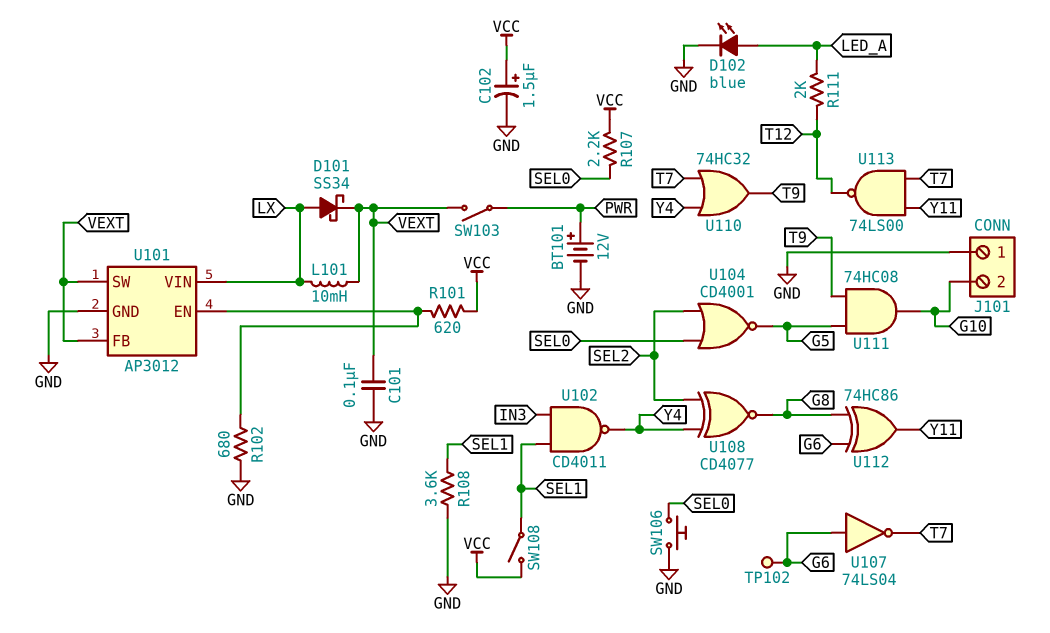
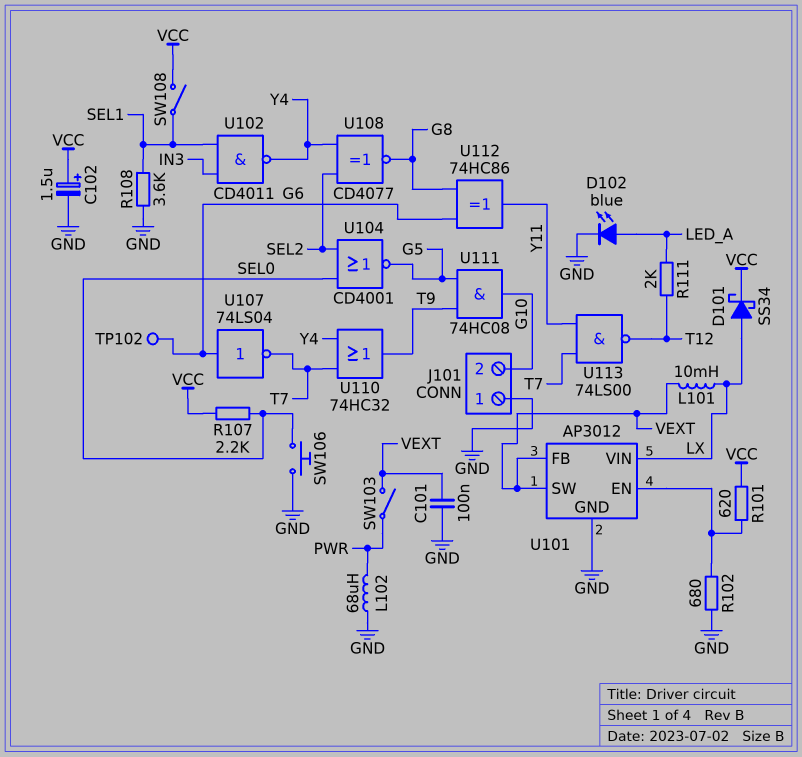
BT101: 12V (plus PWR, minus GND) -> none
D101: schottky SS34 (A LX, K VEXT) -> schottky SS34 (A LX, K VCC)
L102: none -> 68uH (GND, PWR)

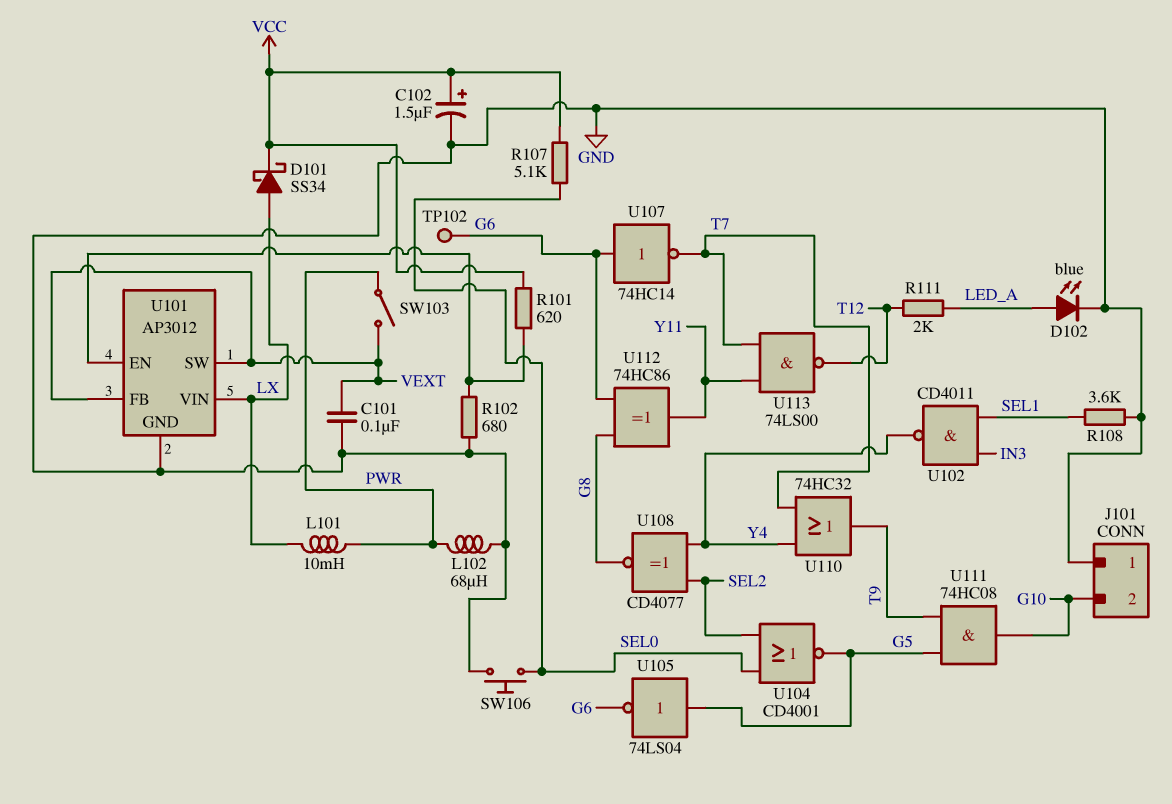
L101: 10mH (LX, VEXT) -> 10mH (LX, PWR)
R107: 2.2k (SEL0, VCC) -> 5.1k (SEL0, VCC)
SW108: switch (SEL1, VCC) -> none
U105: none -> NOT 74LS04 (in G5, out G6)
U107: NOT 74LS04 (in G6, out T7) -> NOT 74HC14 (in G6, out T7)

